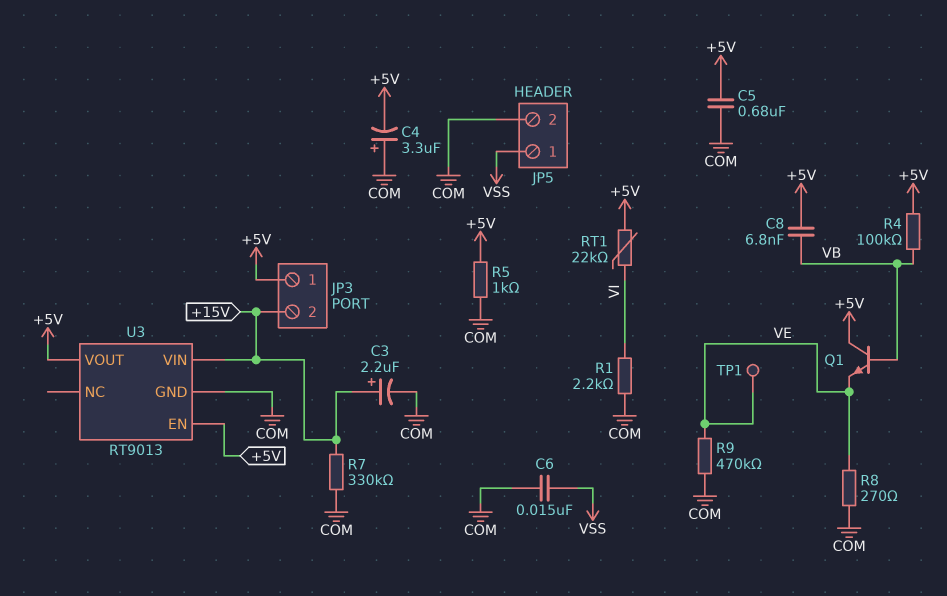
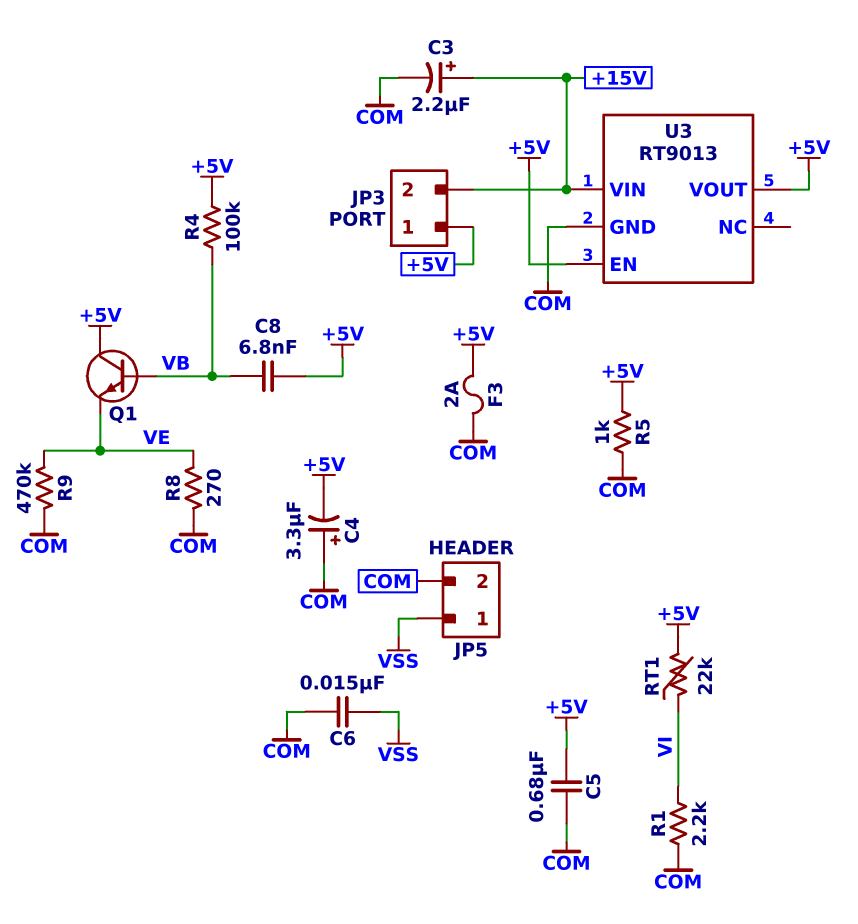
F3: none -> 2A (+5V, COM)
R7: 330k (+15V, COM) -> none
TP1: test point (VE) -> none

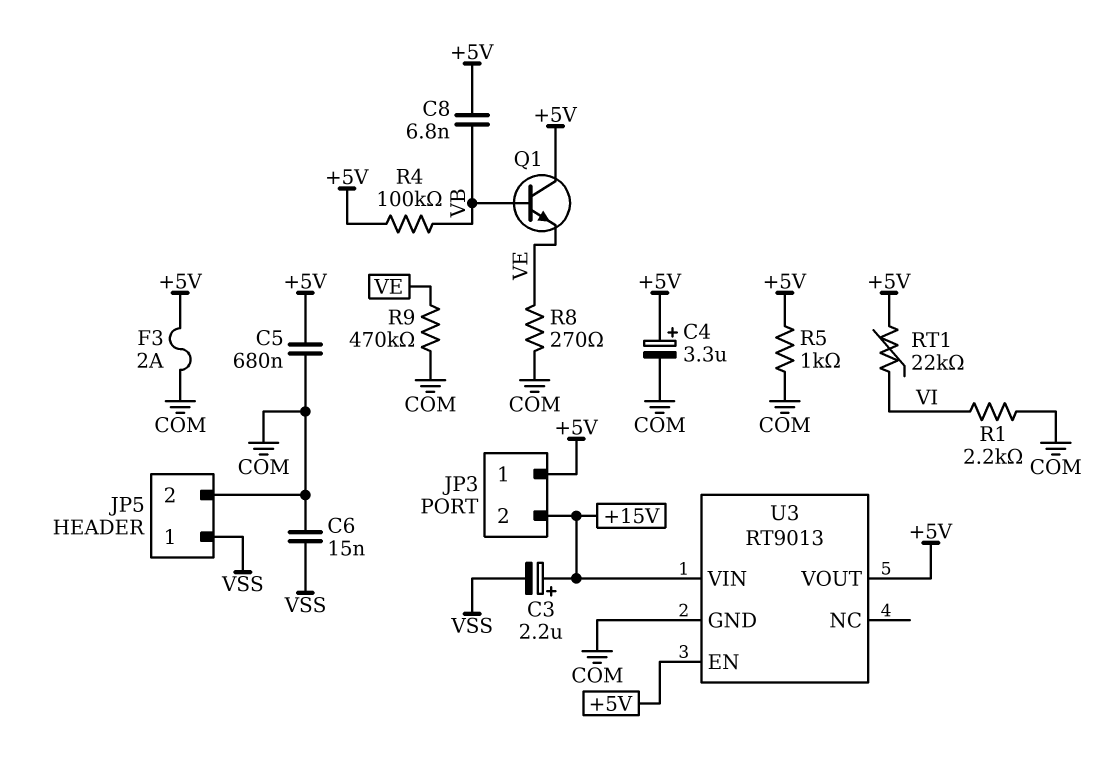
C3: 2.2uF (plus +15V, minus COM) -> 2.2uF (plus +15V, minus VSS)
C4: 3.3uF (plus COM, minus +5V) -> 3.3uF (plus +5V, minus COM)

